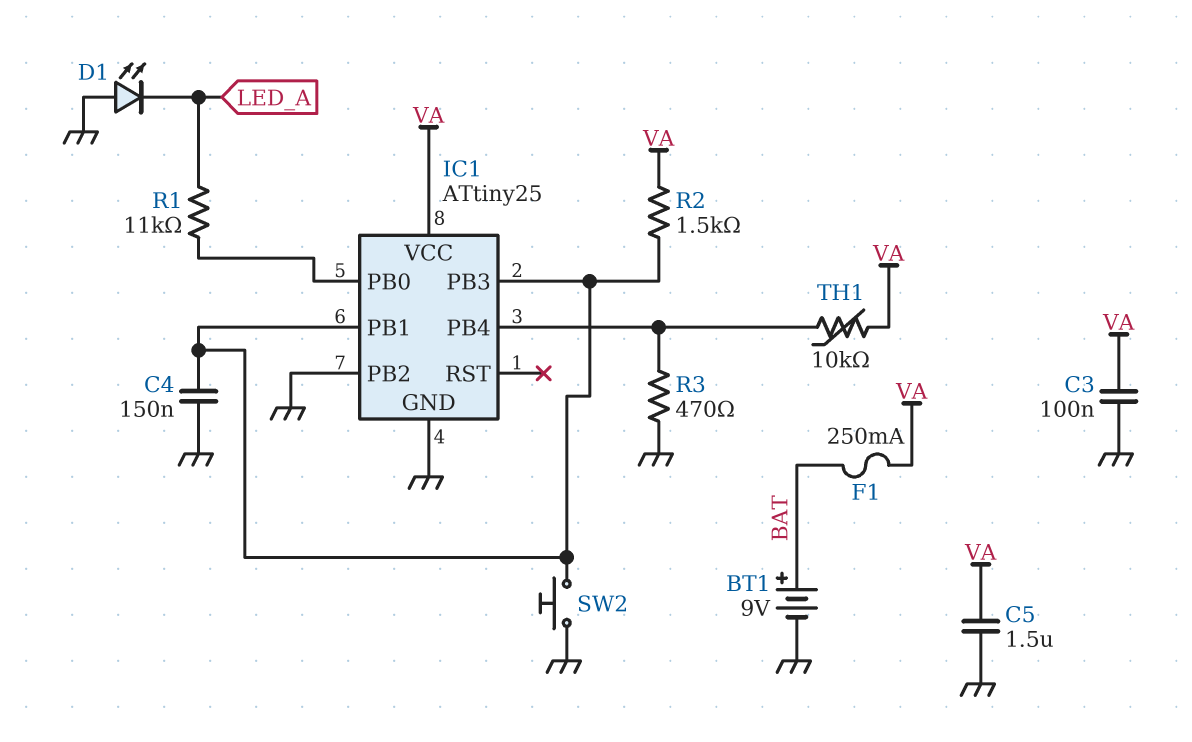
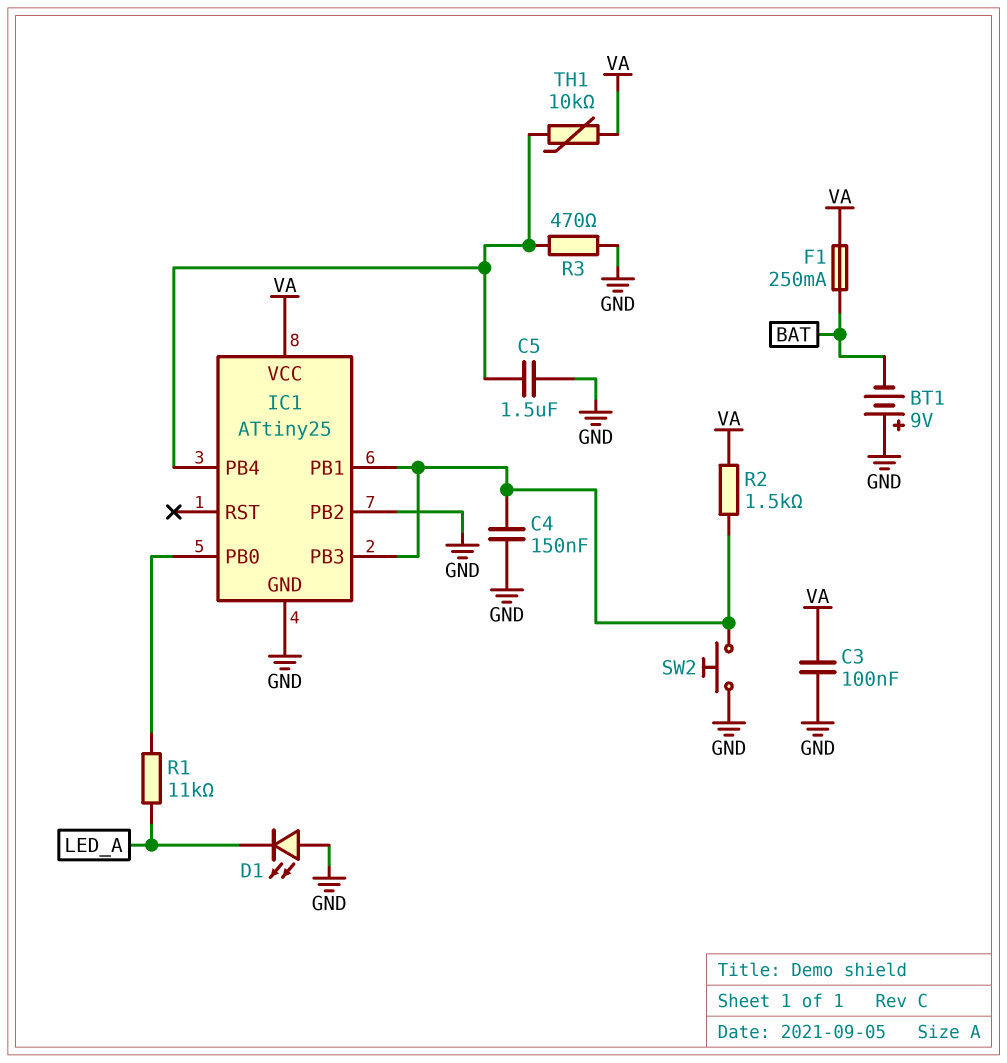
BT1: 9V (plus BAT, minus GND) -> 9V (plus GND, minus BAT)
C5: 1.5uF (GND, VA) -> 1.5uF (GND, IC1/PB4)

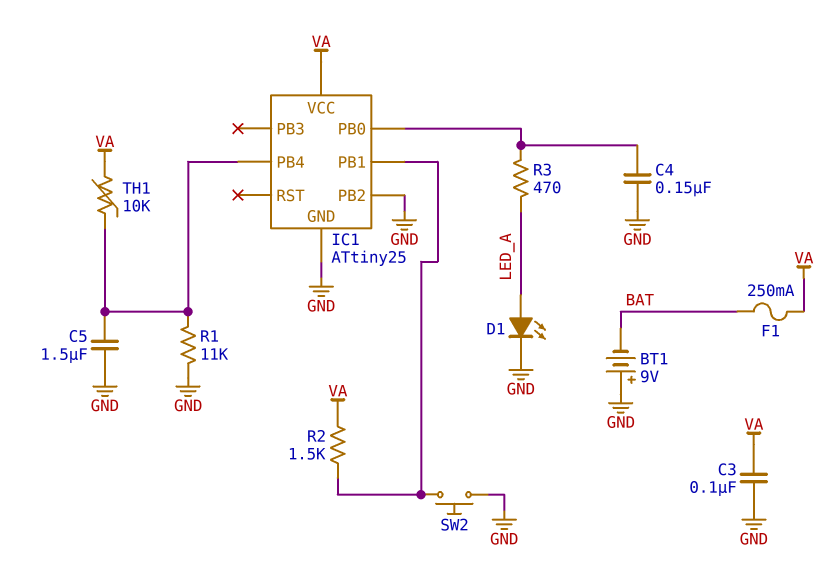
C4: 150nF (GND, IC1/PB1) -> 150nF (GND, IC1/PB0)
D1: LED (A GND, K LED_A) -> LED (A LED_A, K GND)
IC1 pin PB3: IC1/PB1 -> none
R1: 11k (IC1/PB0, LED_A) -> 11k (GND, IC1/PB4)
R3: 470 (GND, IC1/PB4) -> 470 (IC1/PB0, LED_A)

